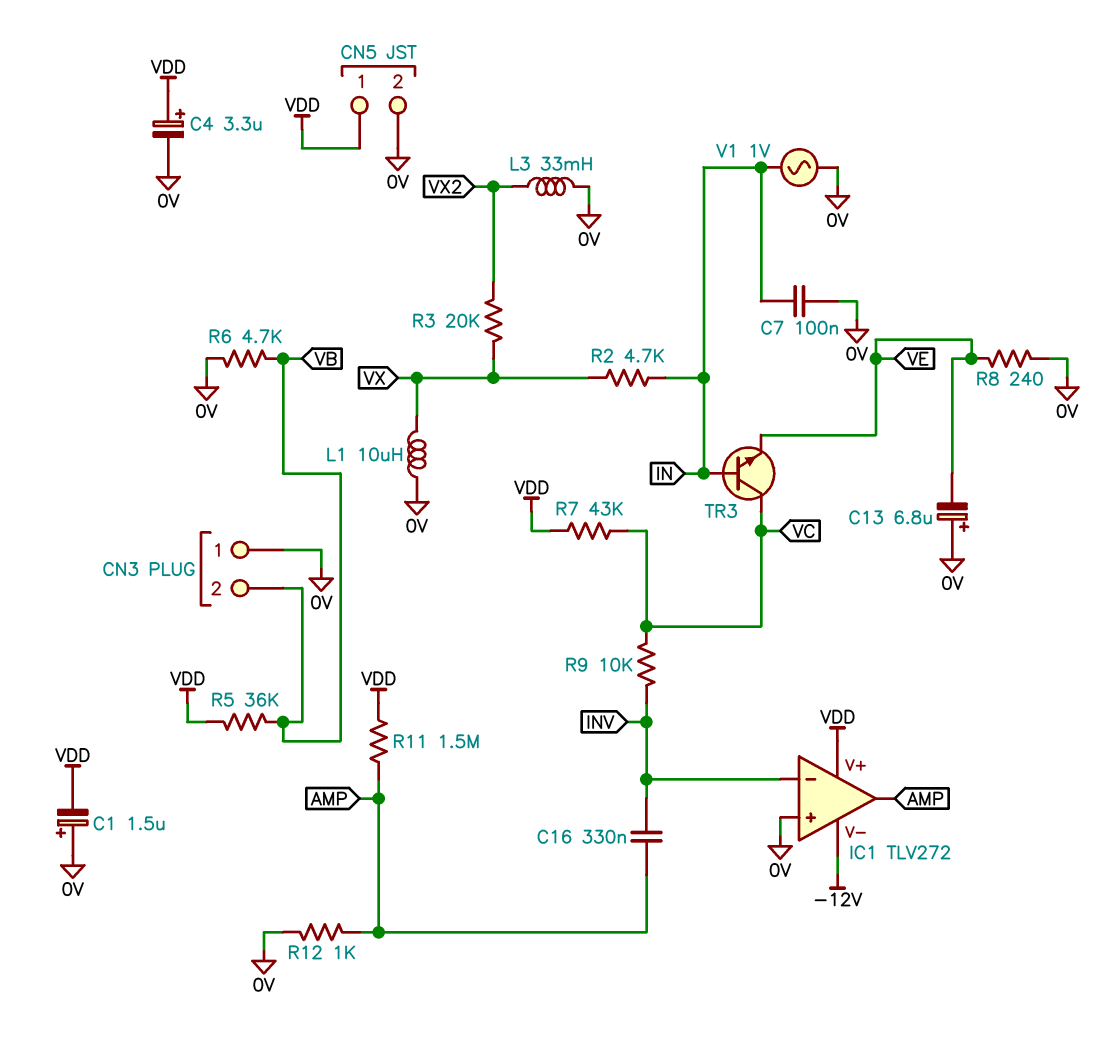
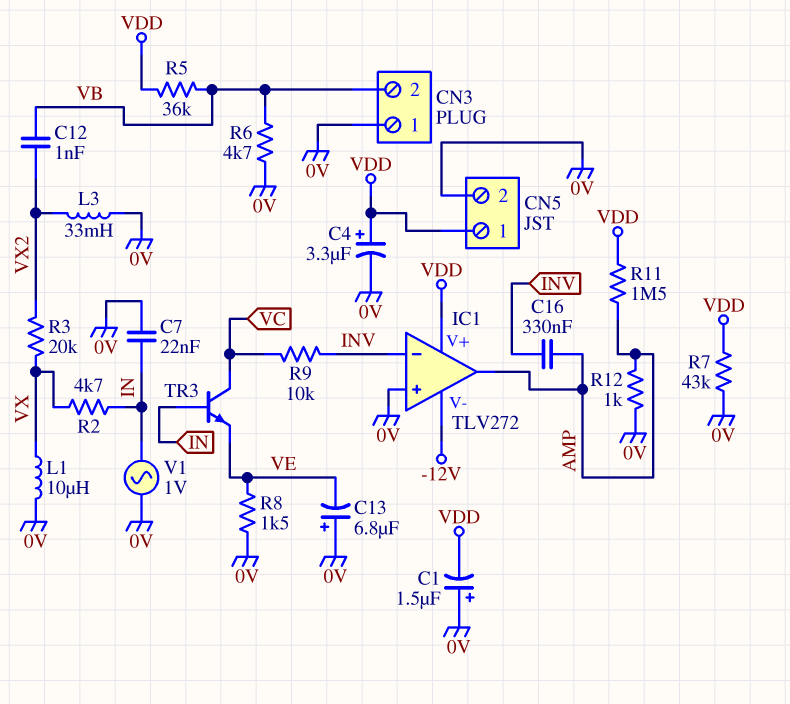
C7: 100nF (0V, IN) -> 22nF (0V, IN)
C12: none -> 1nF (VB, VX2)
R7: 43k (VC, VDD) -> 43k (0V, VDD)
R8: 240 (0V, VE) -> 1.5k (0V, VE)

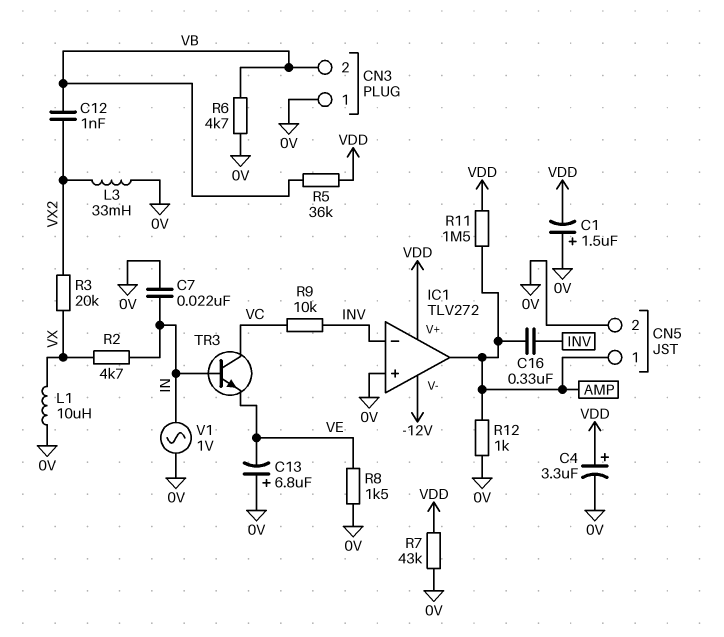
CN5 pin 1: VDD -> AMP

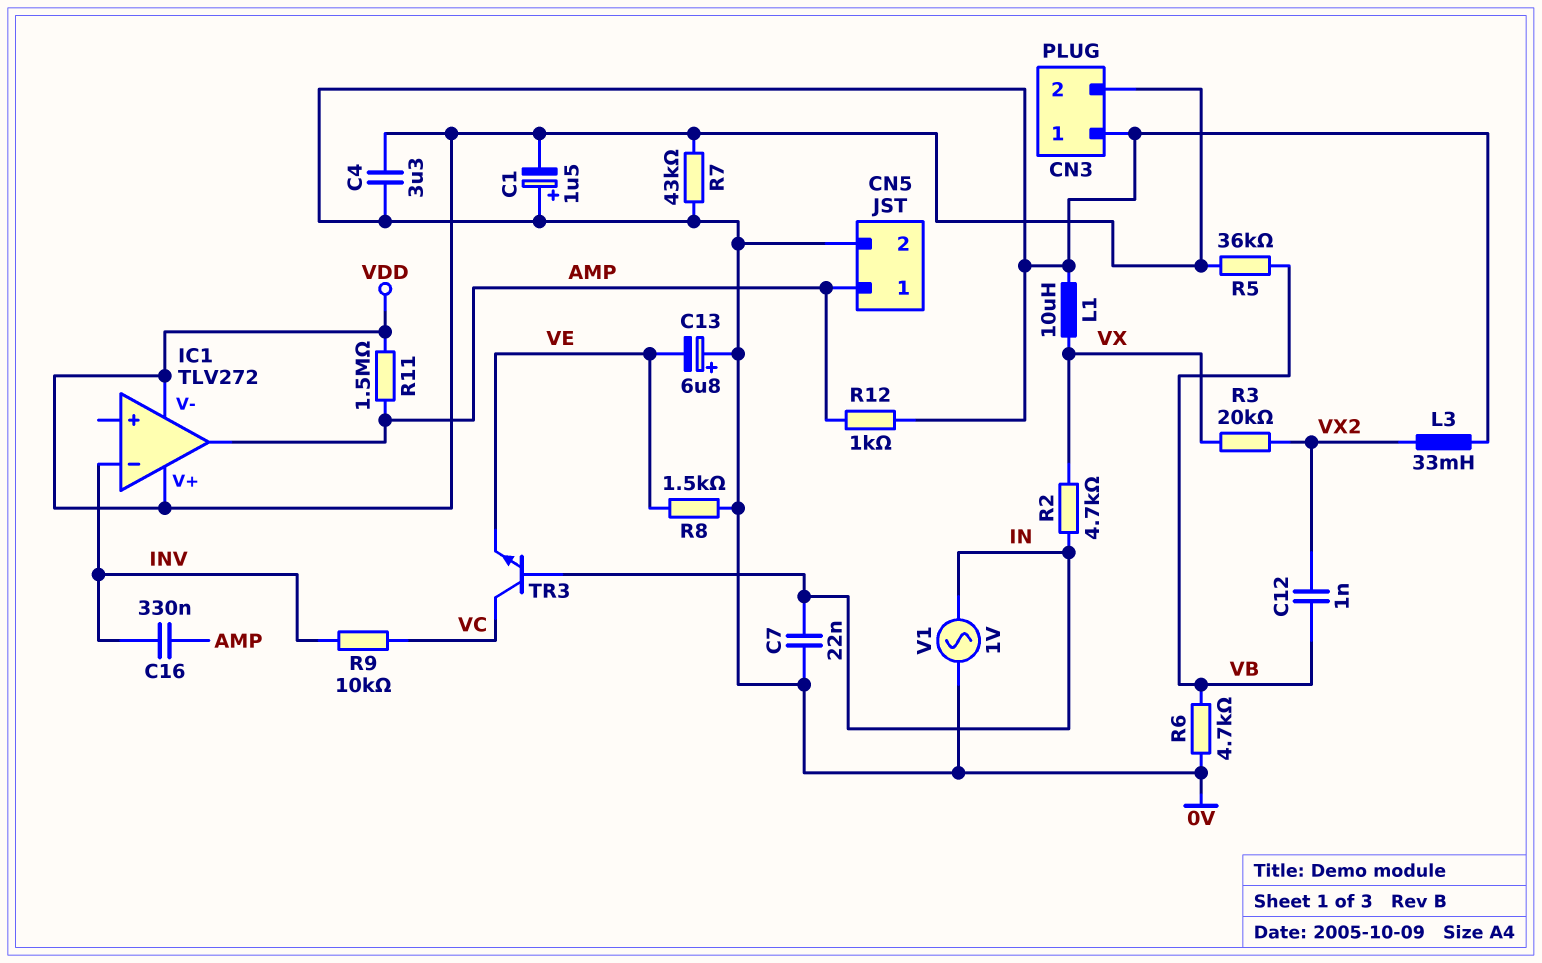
C4: 3.3uF (plus VDD, minus 0V) -> 3.3uF (0V, VDD)
CN3 pin 2: VB -> VDD
IC1 pin V-: -12V -> VDD
IC1 pin in+: 0V -> none

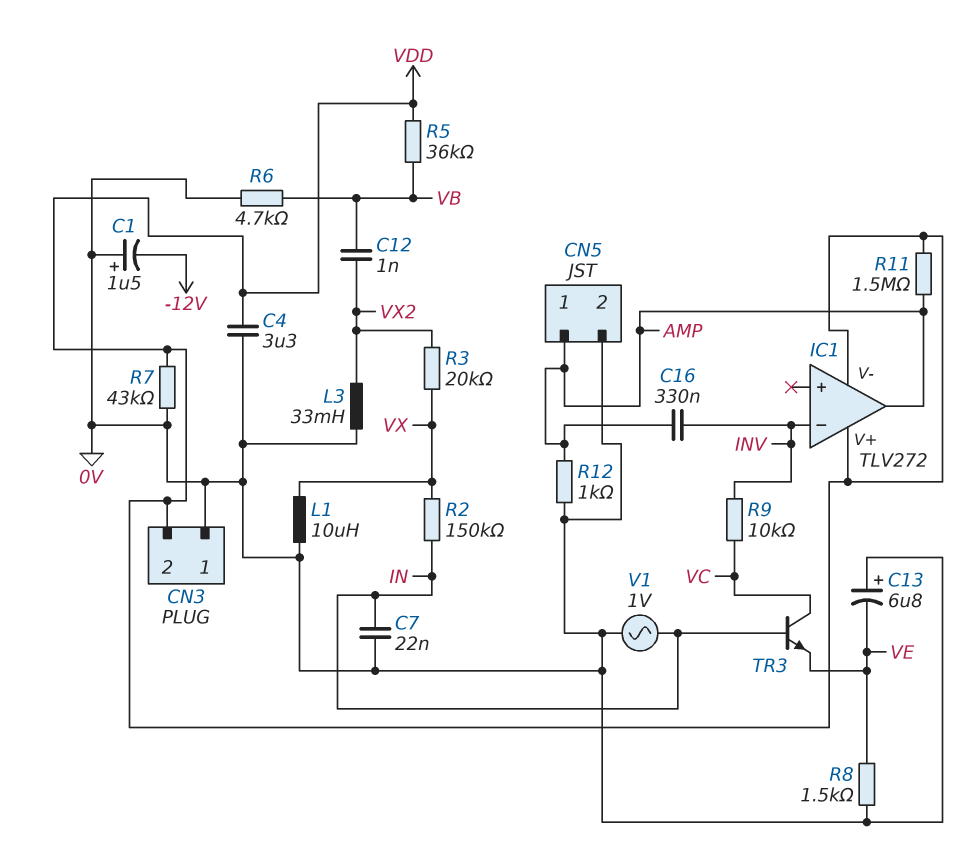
C1: 1.5uF (plus 0V, minus VDD) -> 1.5uF (plus 0V, minus -12V)
R2: 4.7k (IN, VX) -> 150k (IN, VX)

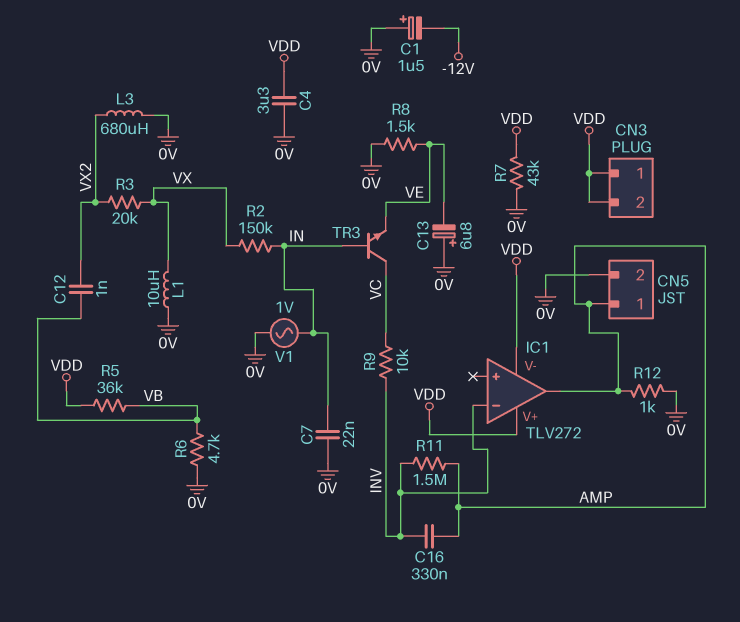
CN3 pin 1: 0V -> VDD
L3: 33mH (0V, VX2) -> 680uH (0V, VX2)
R11: 1.5M (AMP, VDD) -> 1.5M (AMP, INV)

